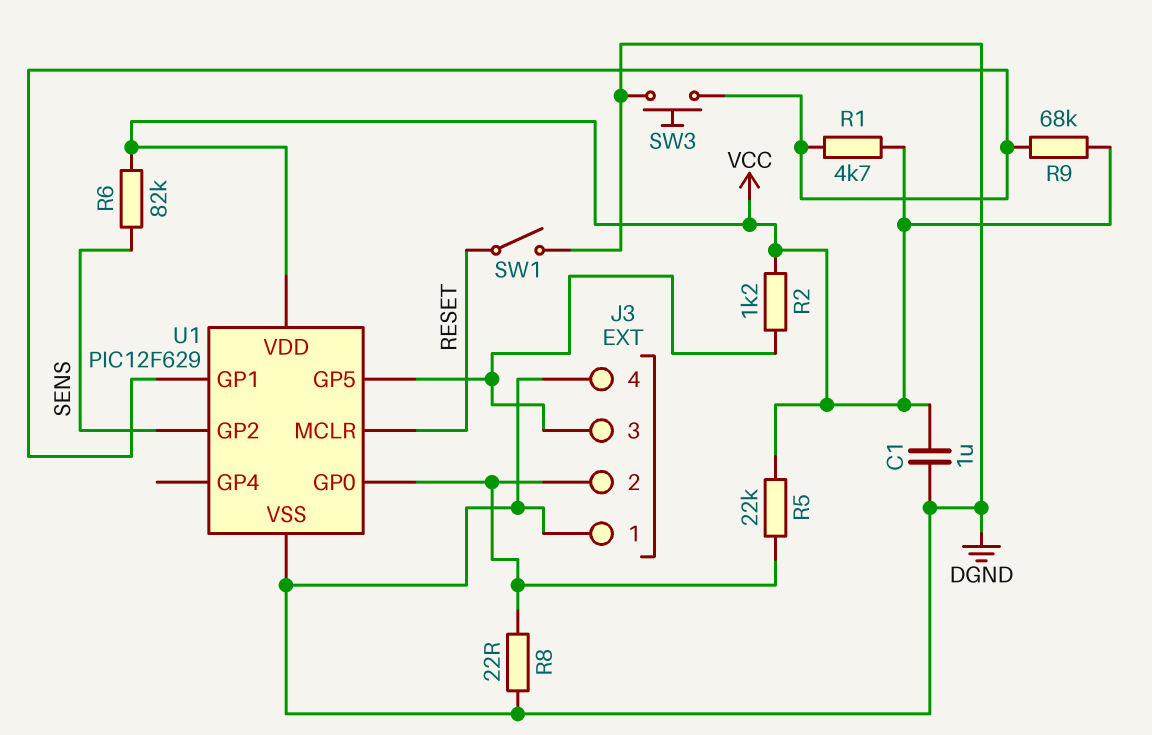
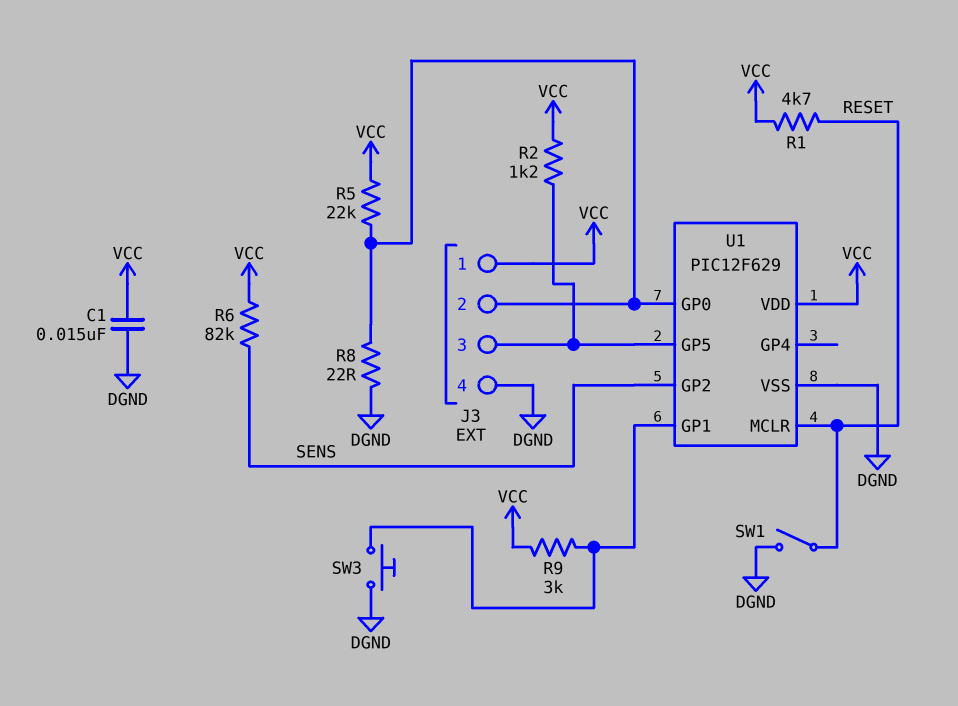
C1: 1uF (DGND, VCC) -> 15nF (DGND, VCC)
J3 pin 1: DGND -> VCC
R1: 4.7k (U1/GP1, VCC) -> 4.7k (RESET, VCC)
R9: 68k (U1/GP1, VCC) -> 3k (U1/GP1, VCC)

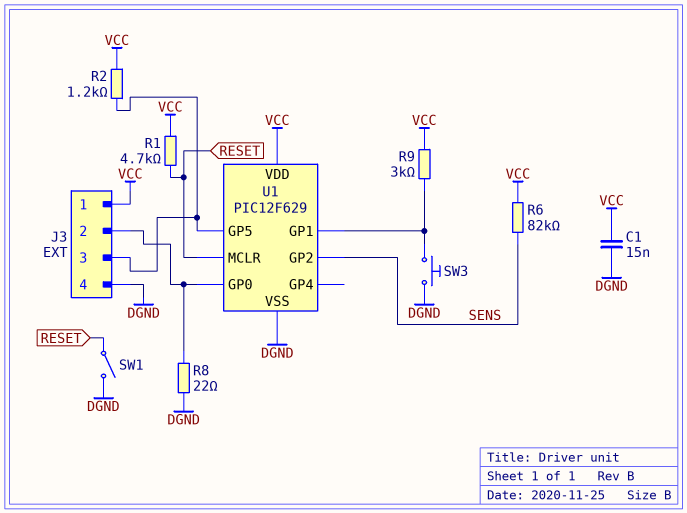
R5: 22k (J3/2, VCC) -> none

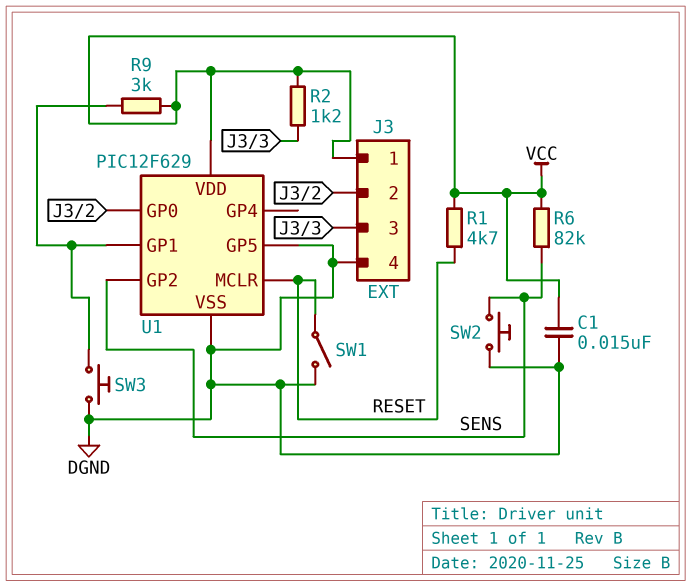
R8: 22 (DGND, J3/2) -> none
SW2: none -> button (DGND, SENS)
U1 pin GP5: J3/3 -> DGND

